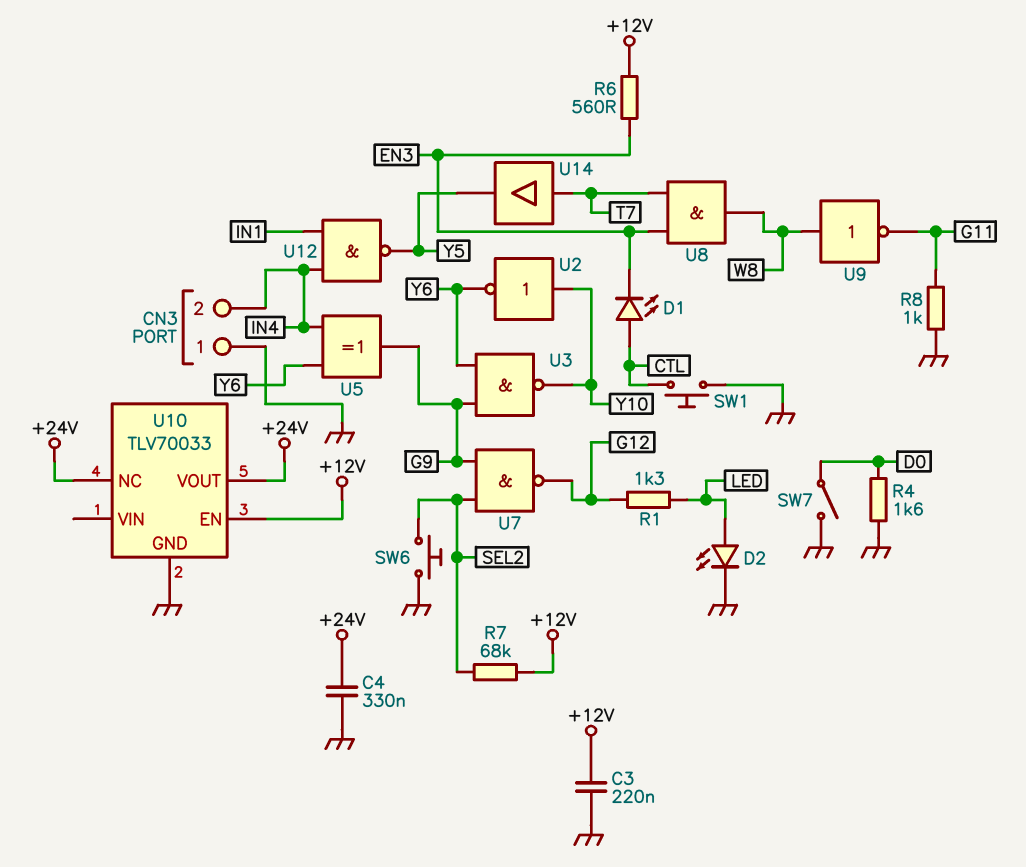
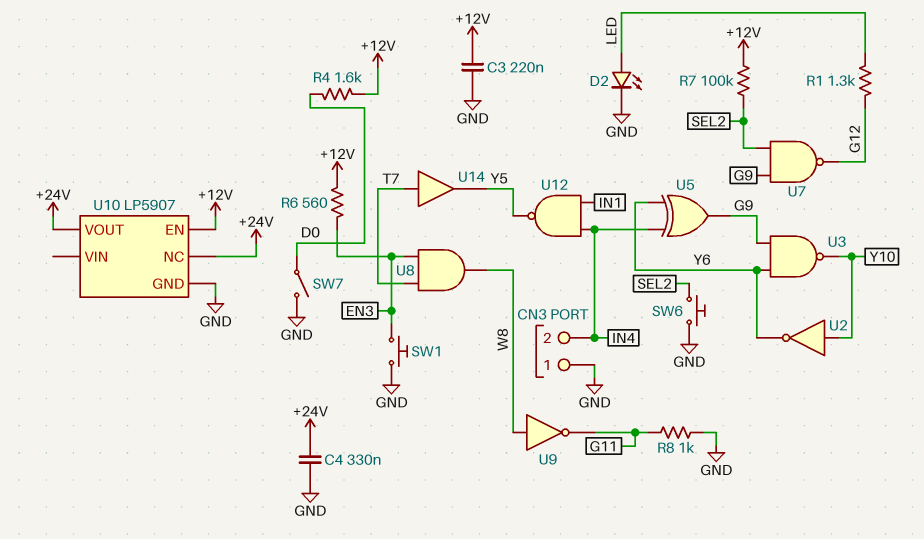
D1: LED (A CTL, K EN3) -> none
R4: 1.6k (D0, GND) -> 1.6k (+12V, D0)
R7: 68k (+12V, SEL2) -> 100k (+12V, SEL2)
SW1: button (CTL, GND) -> button (EN3, GND)
U10: TLV70033 -> LP5907

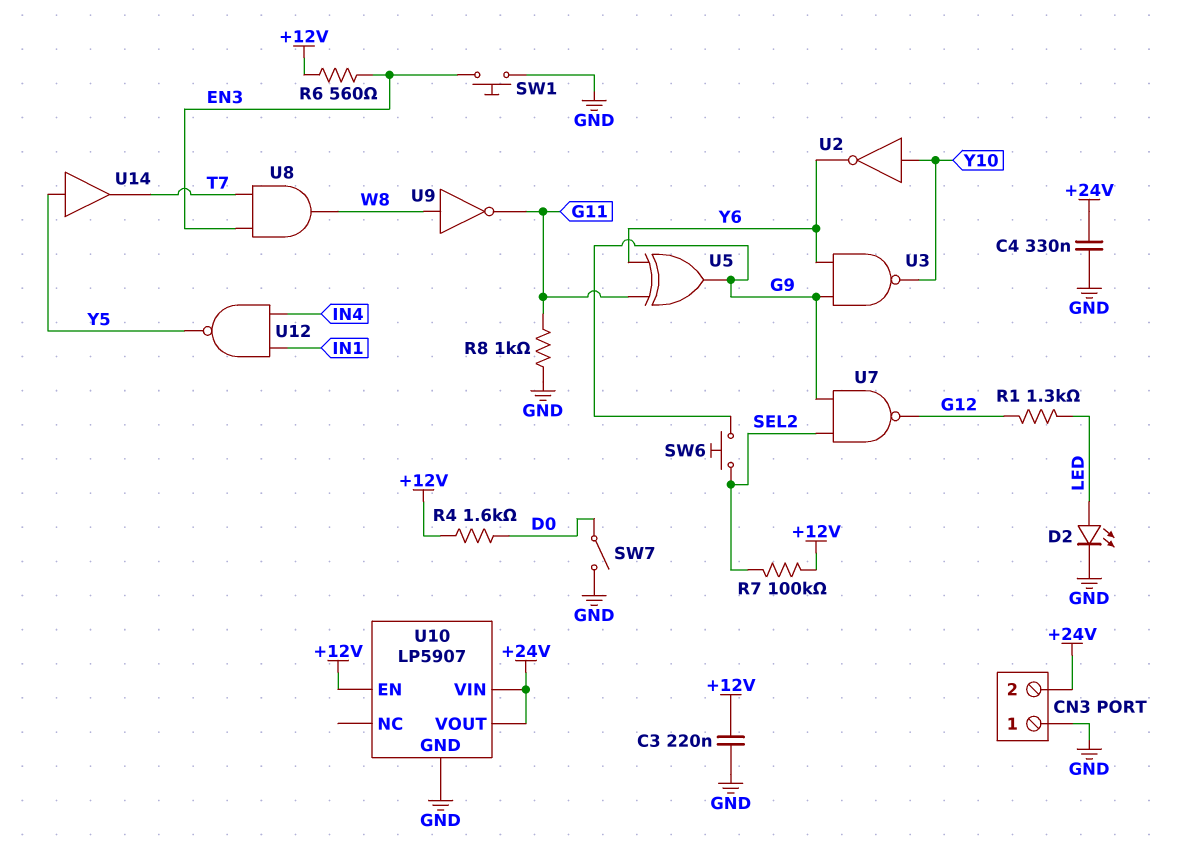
CN3 pin 2: IN4 -> +24V
SW6: button (GND, SEL2) -> button (G9, SEL2)
U5: XOR (in IN4, in Y6, out G9) -> XOR (in G11, in Y6, out G9)
U10 pin NC: +24V -> none
U10 pin VIN: none -> +24V
U14: buffer (in T7, out Y5) -> buffer (in Y5, out T7)

